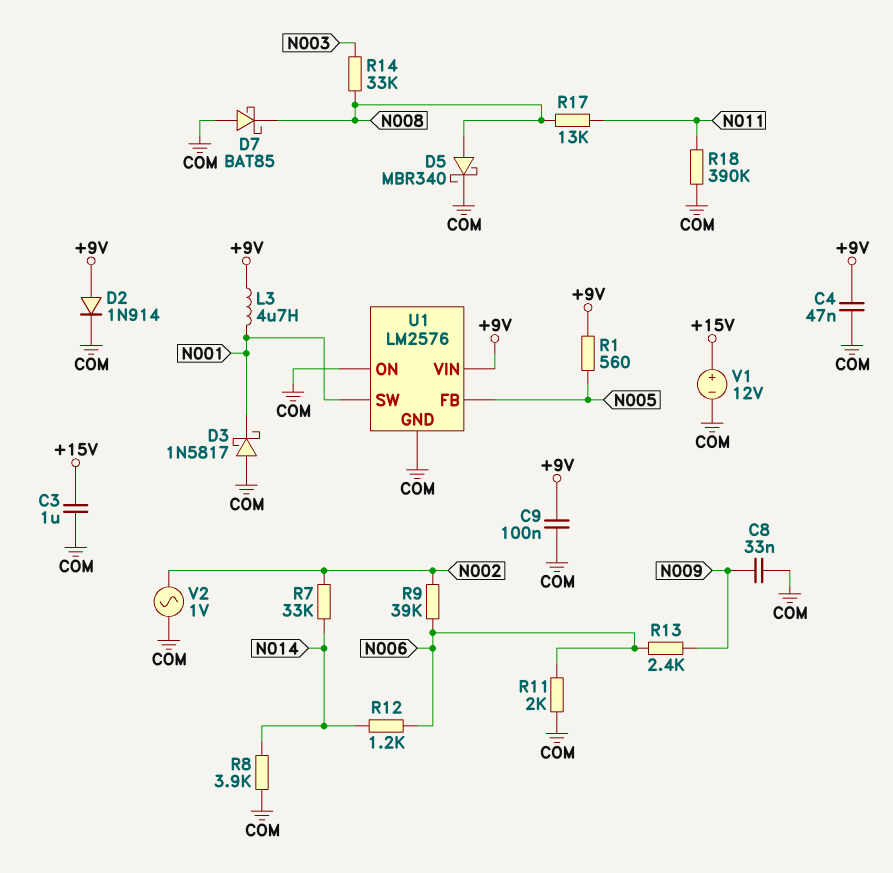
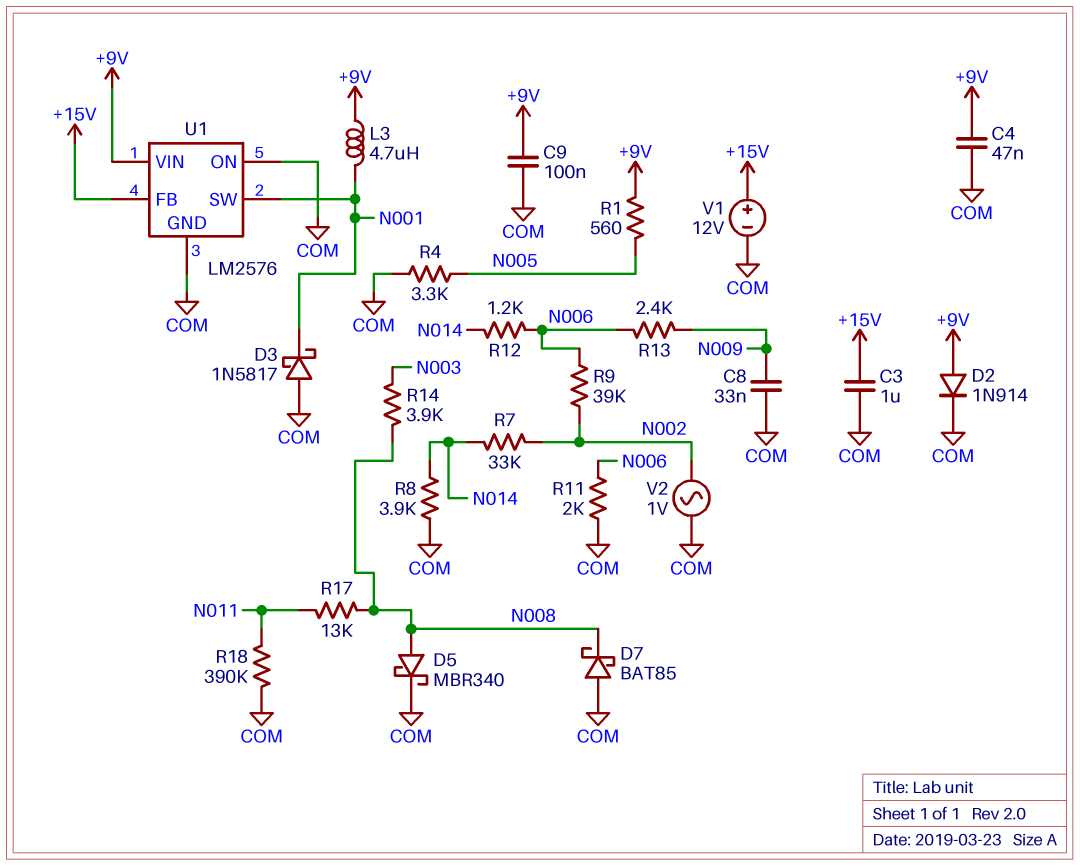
R4: none -> 3.3k (COM, N005)
R14: 33k (N003, N008) -> 3.9k (N003, N008)
U1 pin FB: N005 -> +15V

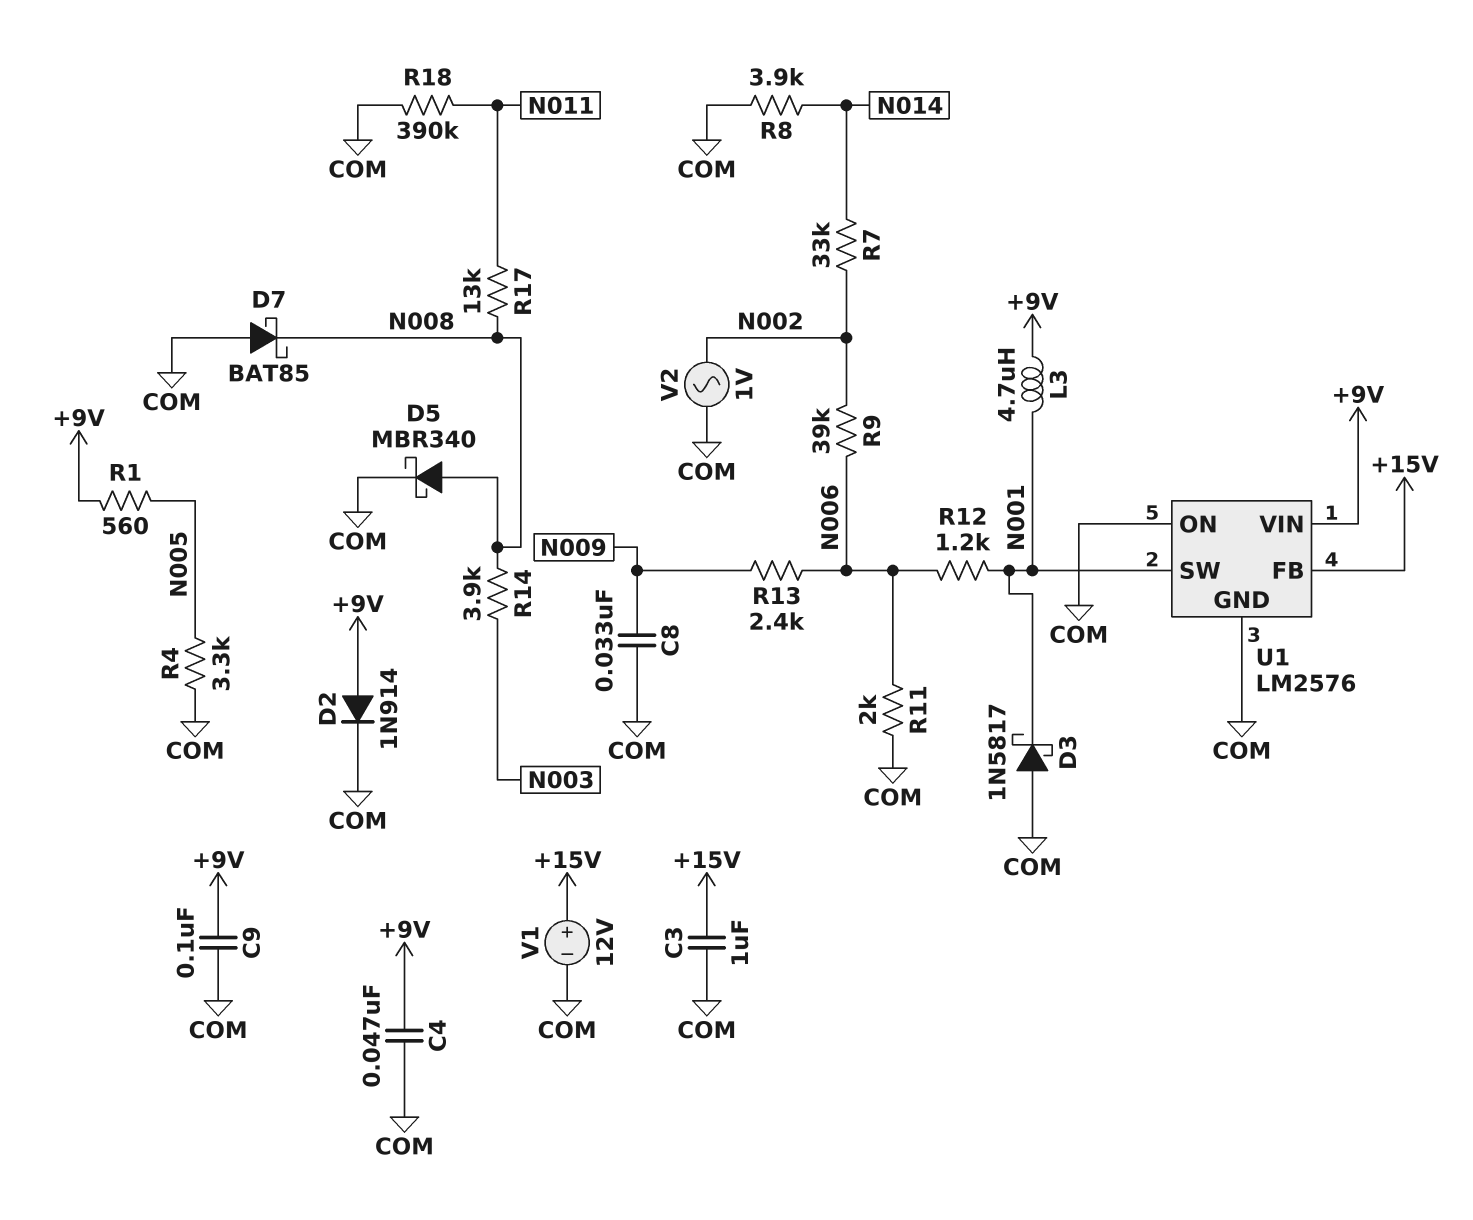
R12: 1.2k (N006, N014) -> 1.2k (N001, N006)

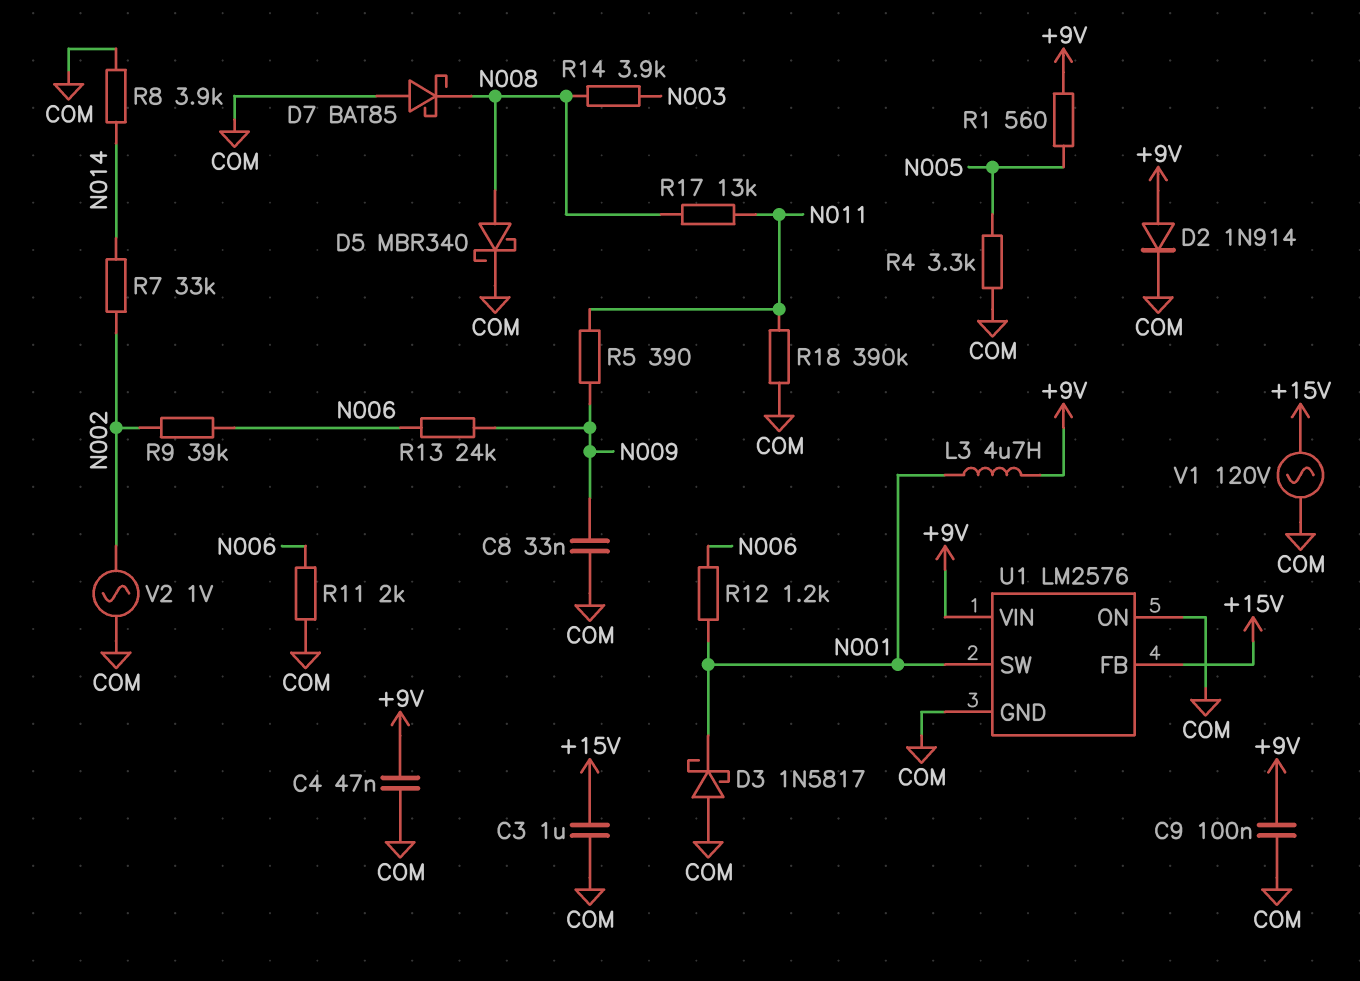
R5: none -> 390 (N009, N011)
R13: 2.4k (N006, N009) -> 24k (N006, N009)
V1: 12V (plus +15V, minus COM) -> AC 120V (+15V, COM)

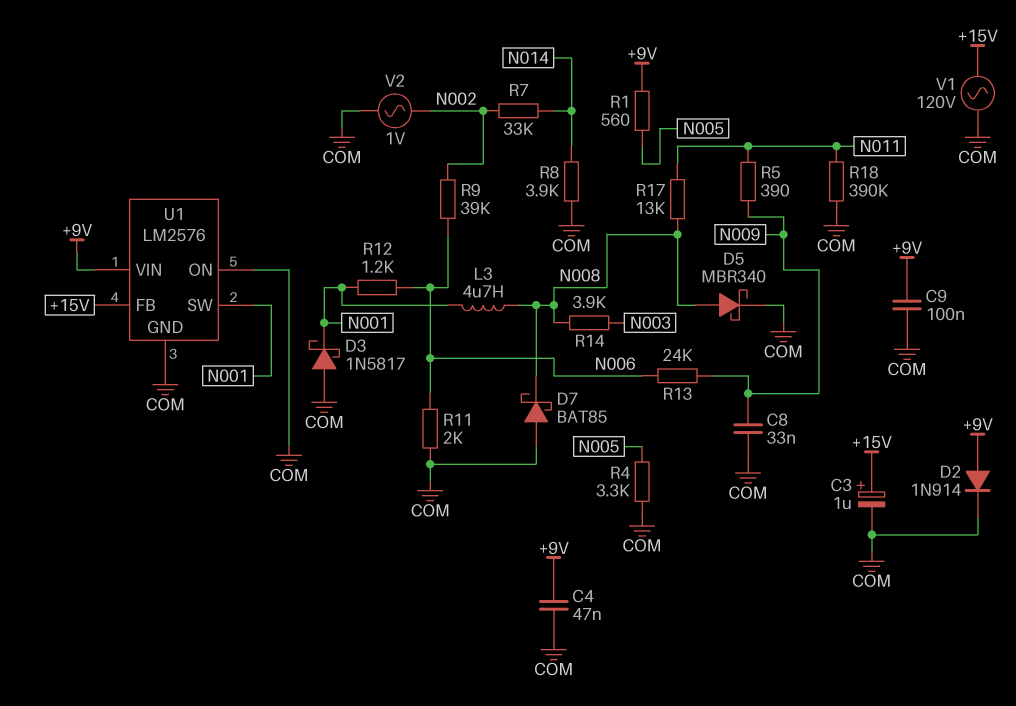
C3: 1uF (+15V, COM) -> 1uF (plus +15V, minus COM)
L3: 4.7uH (+9V, N001) -> 4.7uH (N001, N008)

